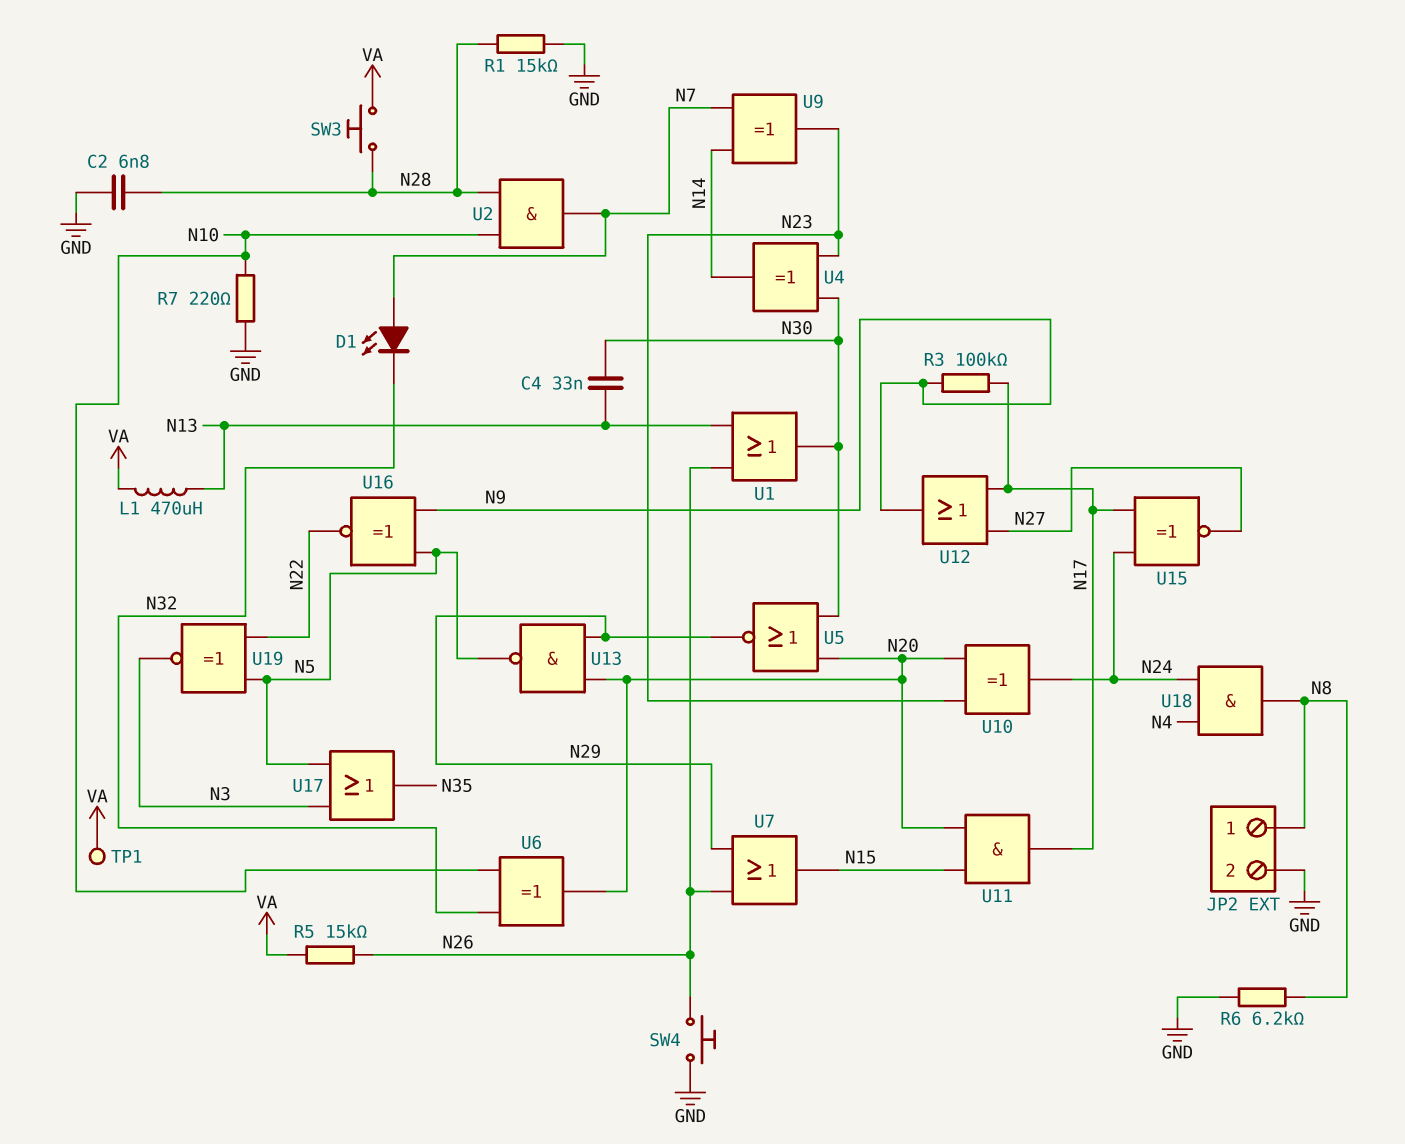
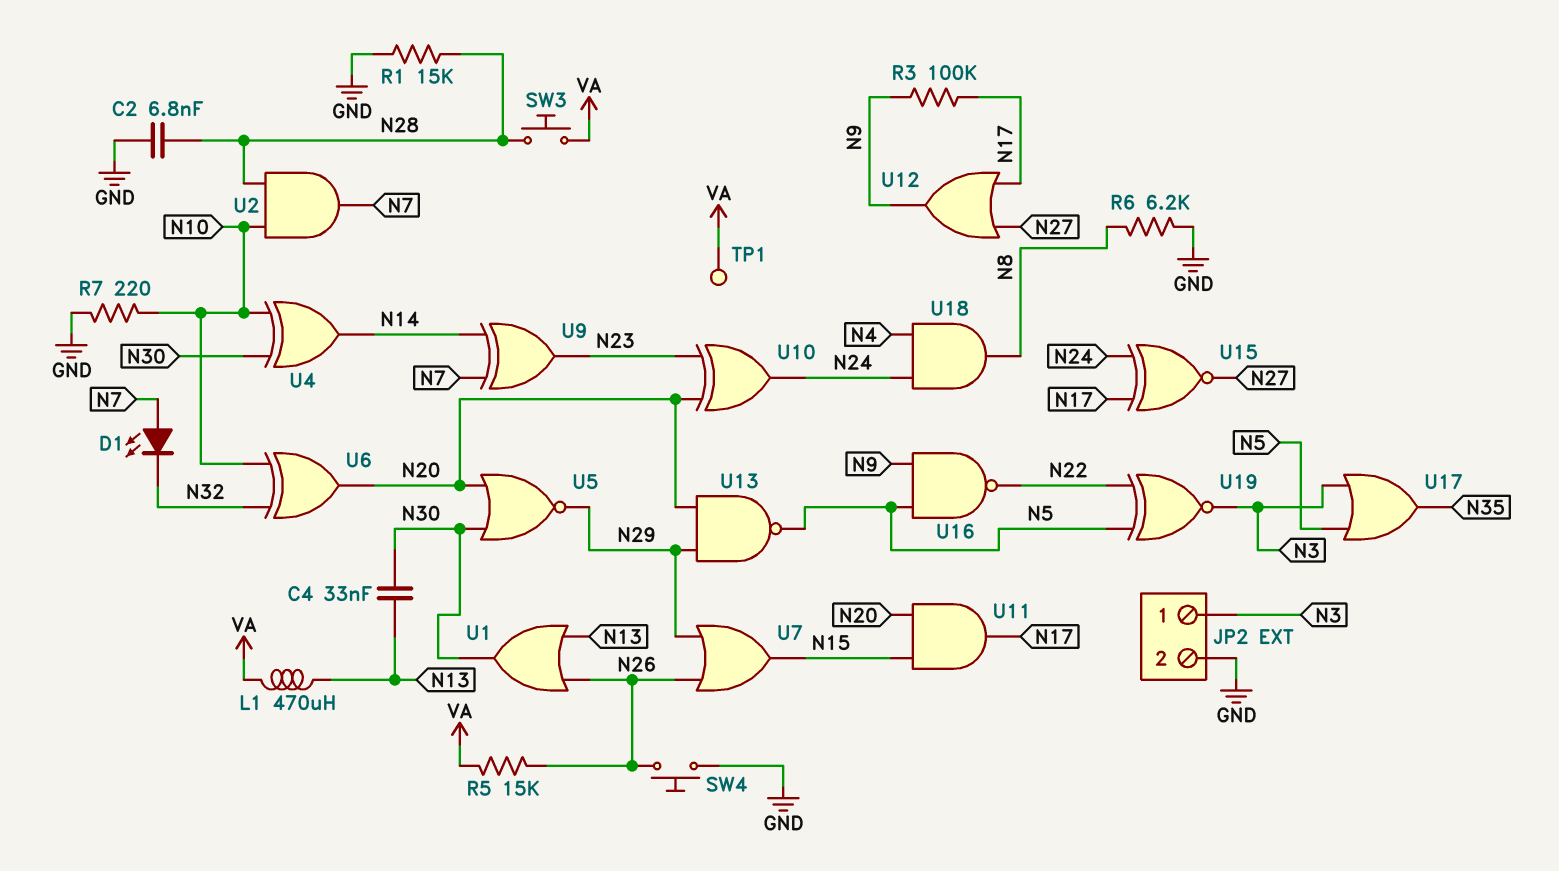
JP2 pin 1: N8 -> N3
U4: XOR (in N23, in N30, out N14) -> XOR (in N10, in N30, out N14)
U16: XNOR (in N5, in N9, out N22) -> NAND (in N5, in N9, out N22)

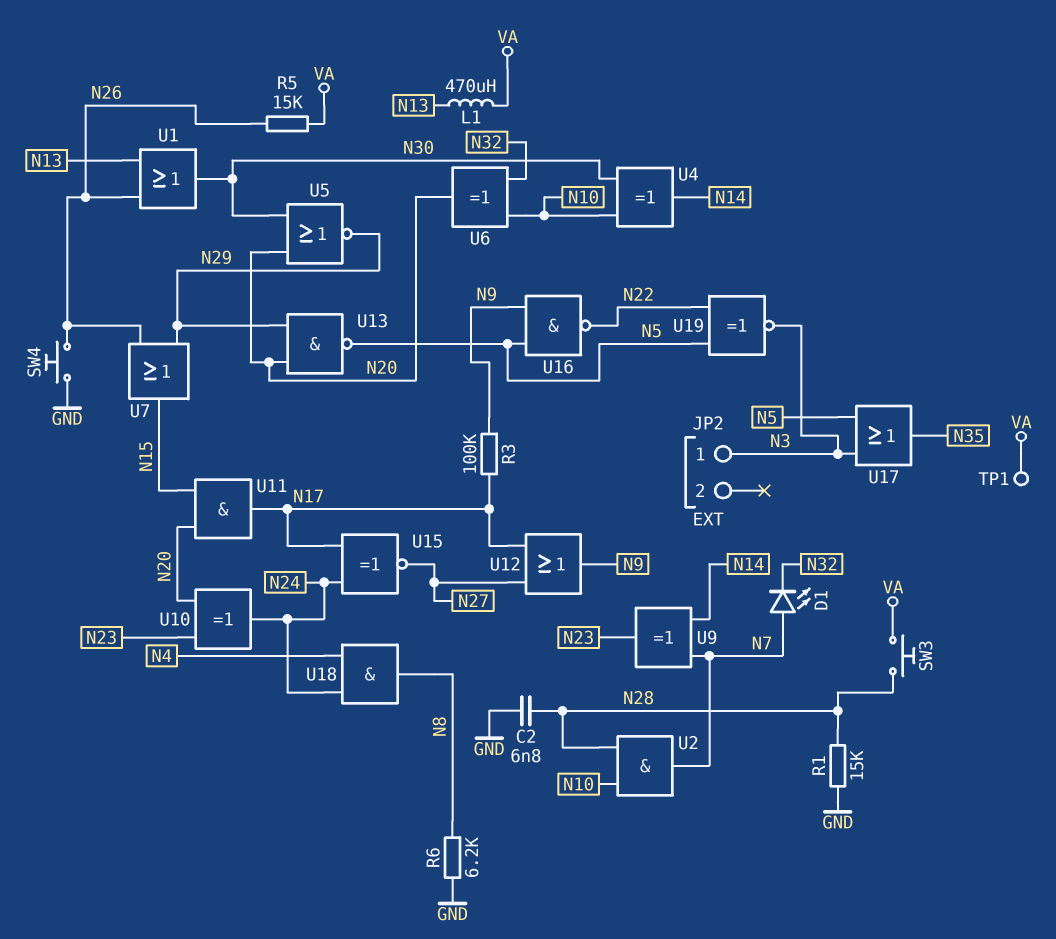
C4: 33nF (N13, N30) -> none
JP2 pin 2: GND -> none
R7: 220 (GND, N10) -> none

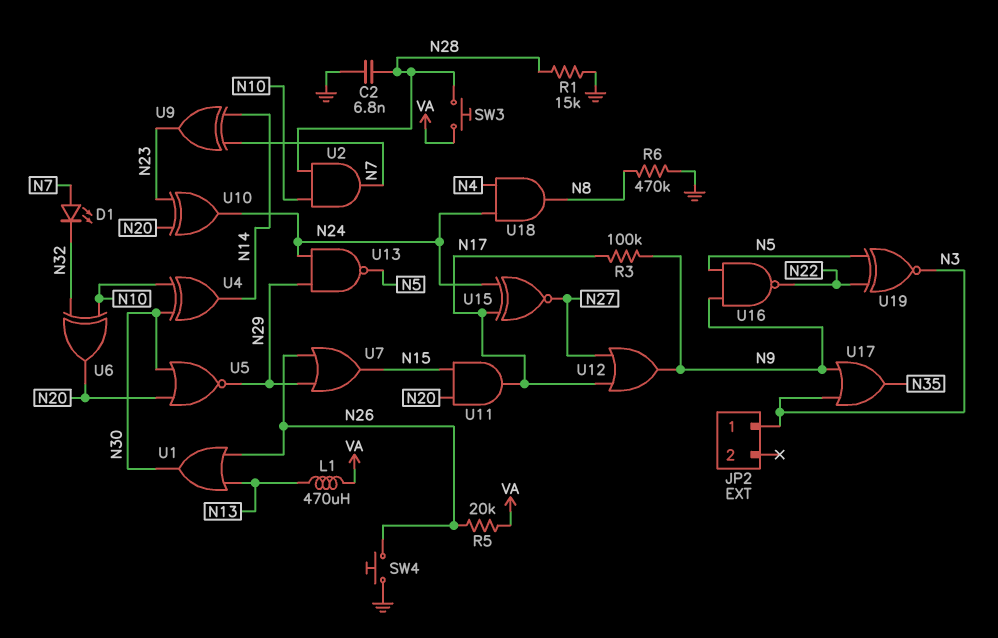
R5: 15k (N26, VA) -> 20k (N26, VA)
R6: 6.2k (GND, N8) -> 470k (GND, N8)
TP1: test point (VA) -> none
U13: NAND (in N20, in N29, out N5) -> NAND (in N24, in N29, out N5)
U17: OR (in N3, in N5, out N35) -> OR (in N3, in N9, out N35)

